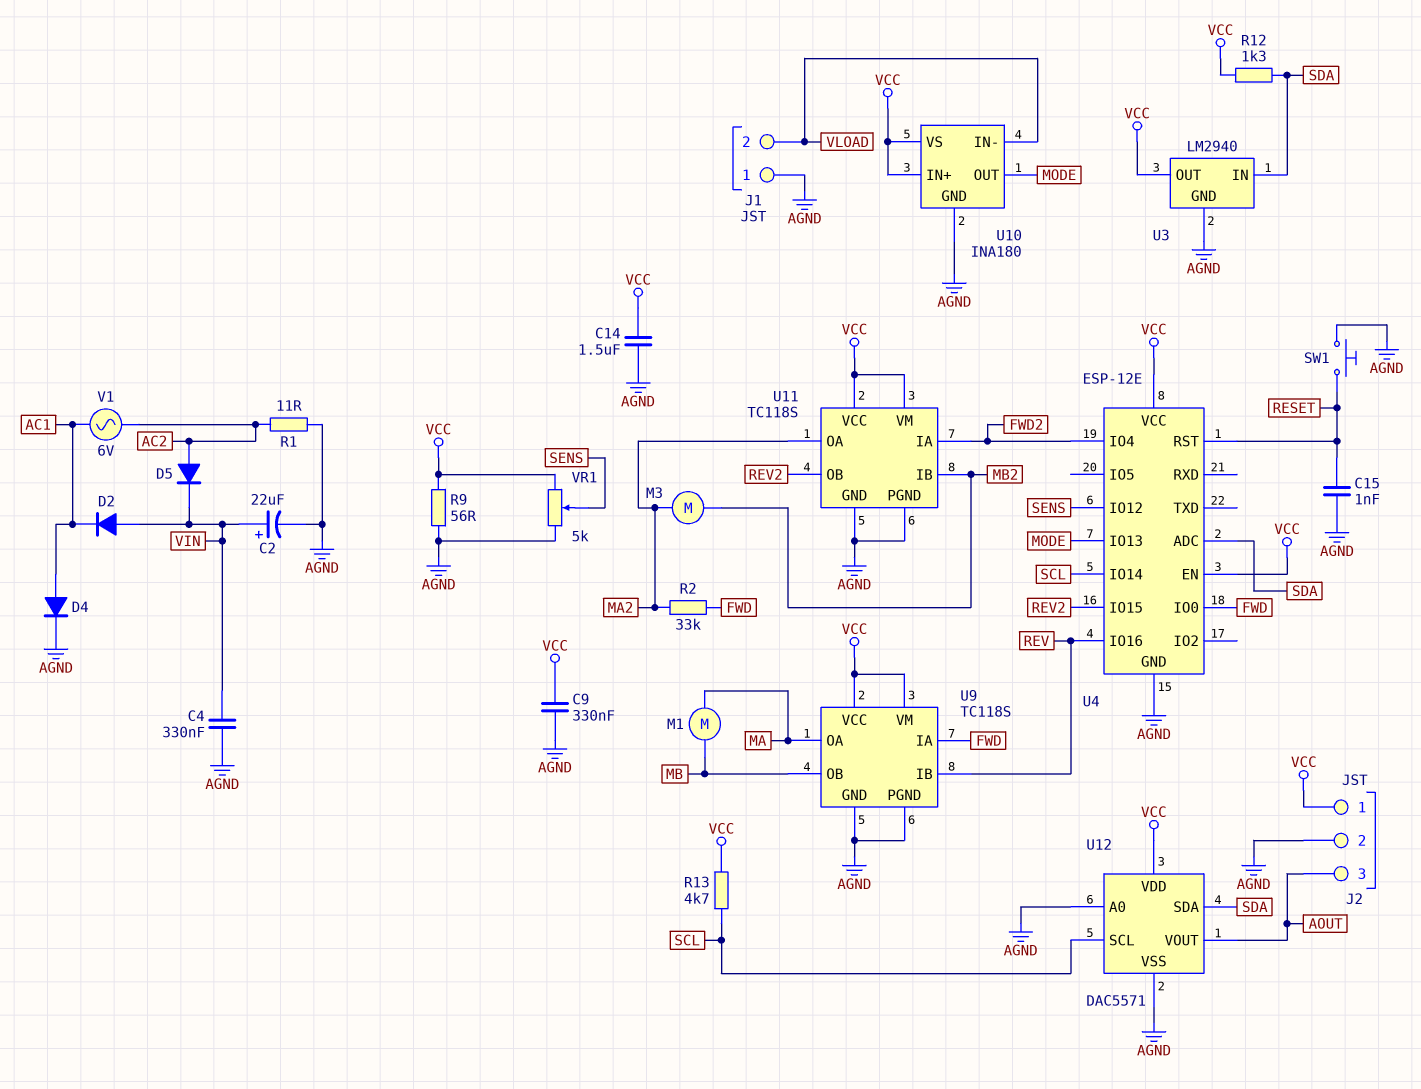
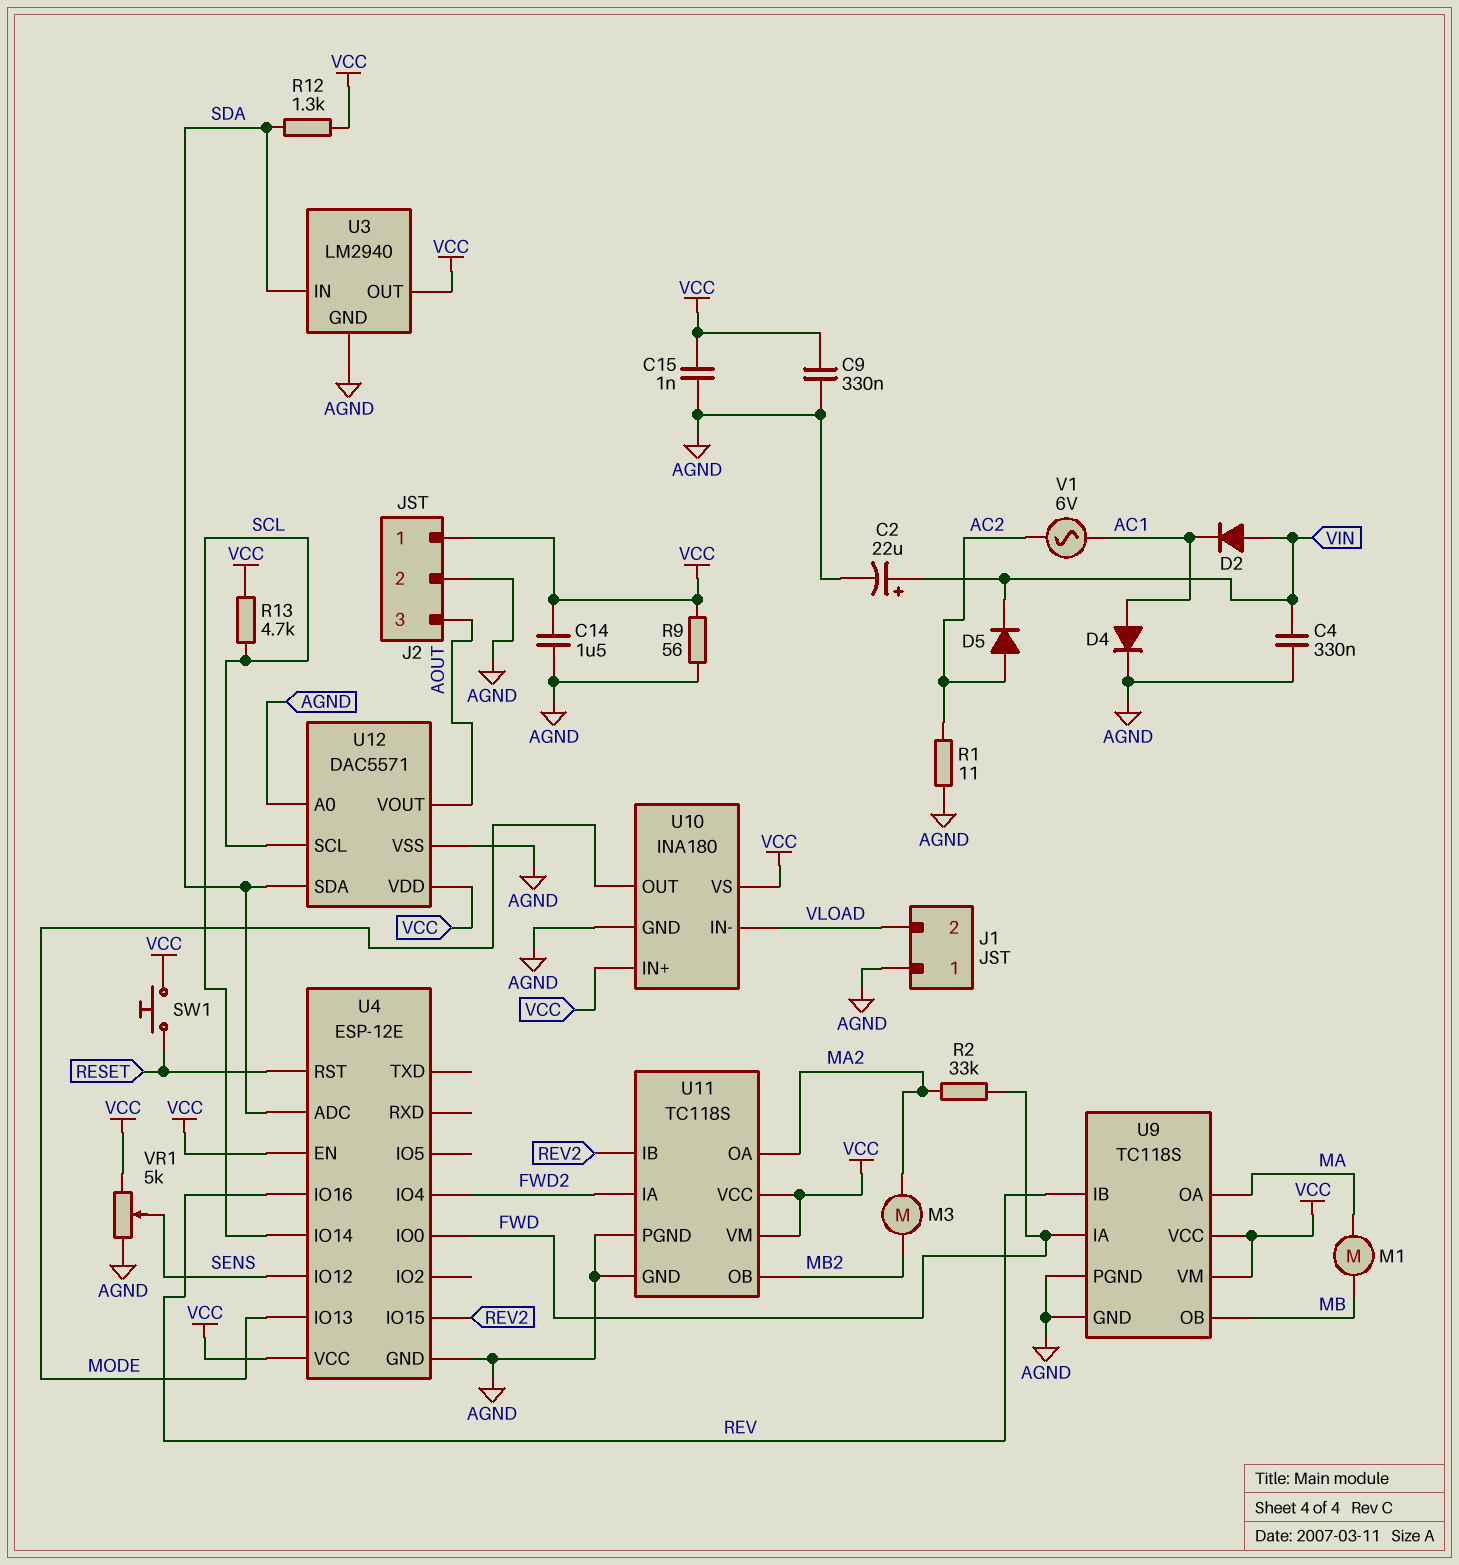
C15: 1nF (AGND, RESET) -> 1nF (AGND, VCC)
SW1: button (AGND, RESET) -> button (RESET, VCC)
U11 pin IB: MB2 -> REV2
U11 pin OB: REV2 -> MB2

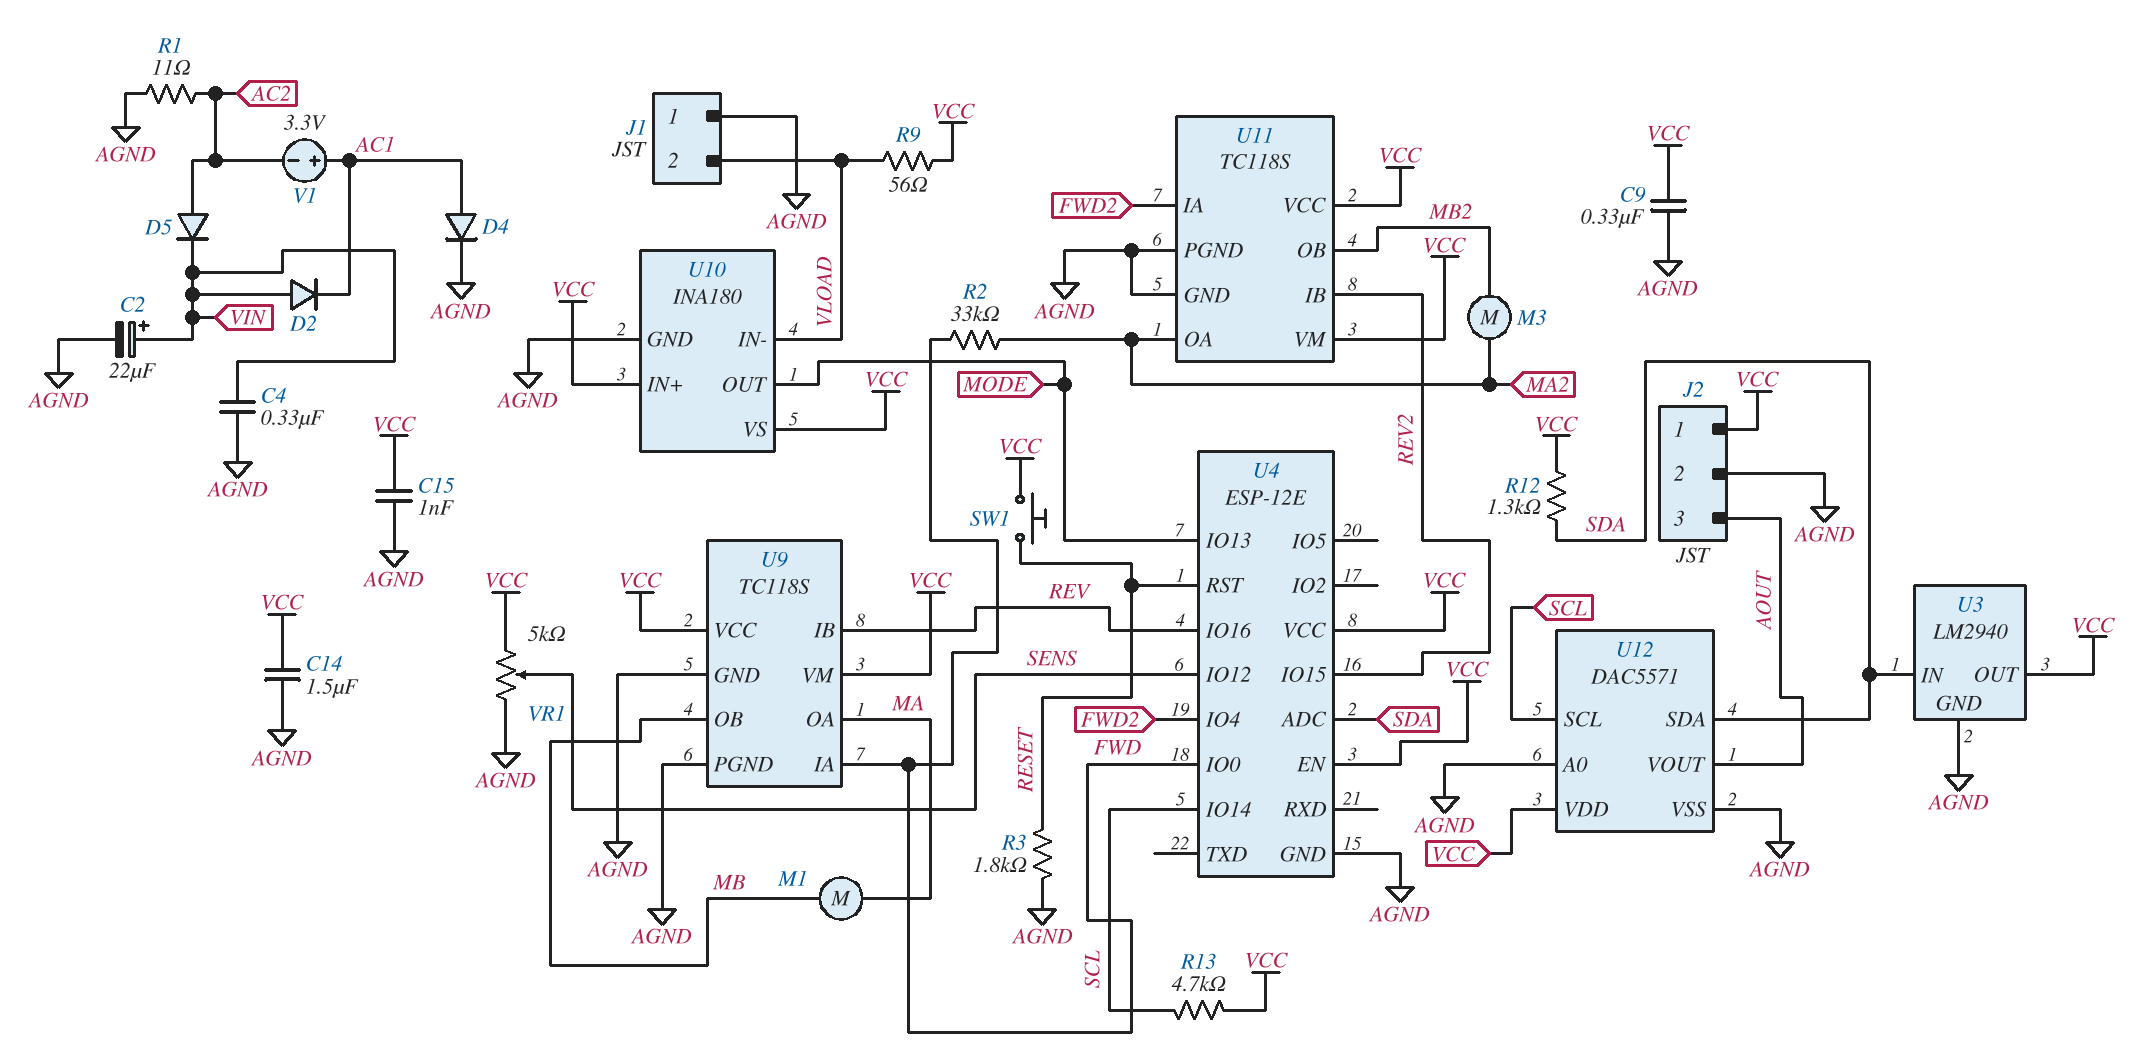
R3: none -> 1.8k (AGND, RESET)
R9: 56 (AGND, VCC) -> 56 (VCC, VLOAD)
V1: AC 6V (AC1, AC2) -> 3.3V (plus AC1, minus AC2)

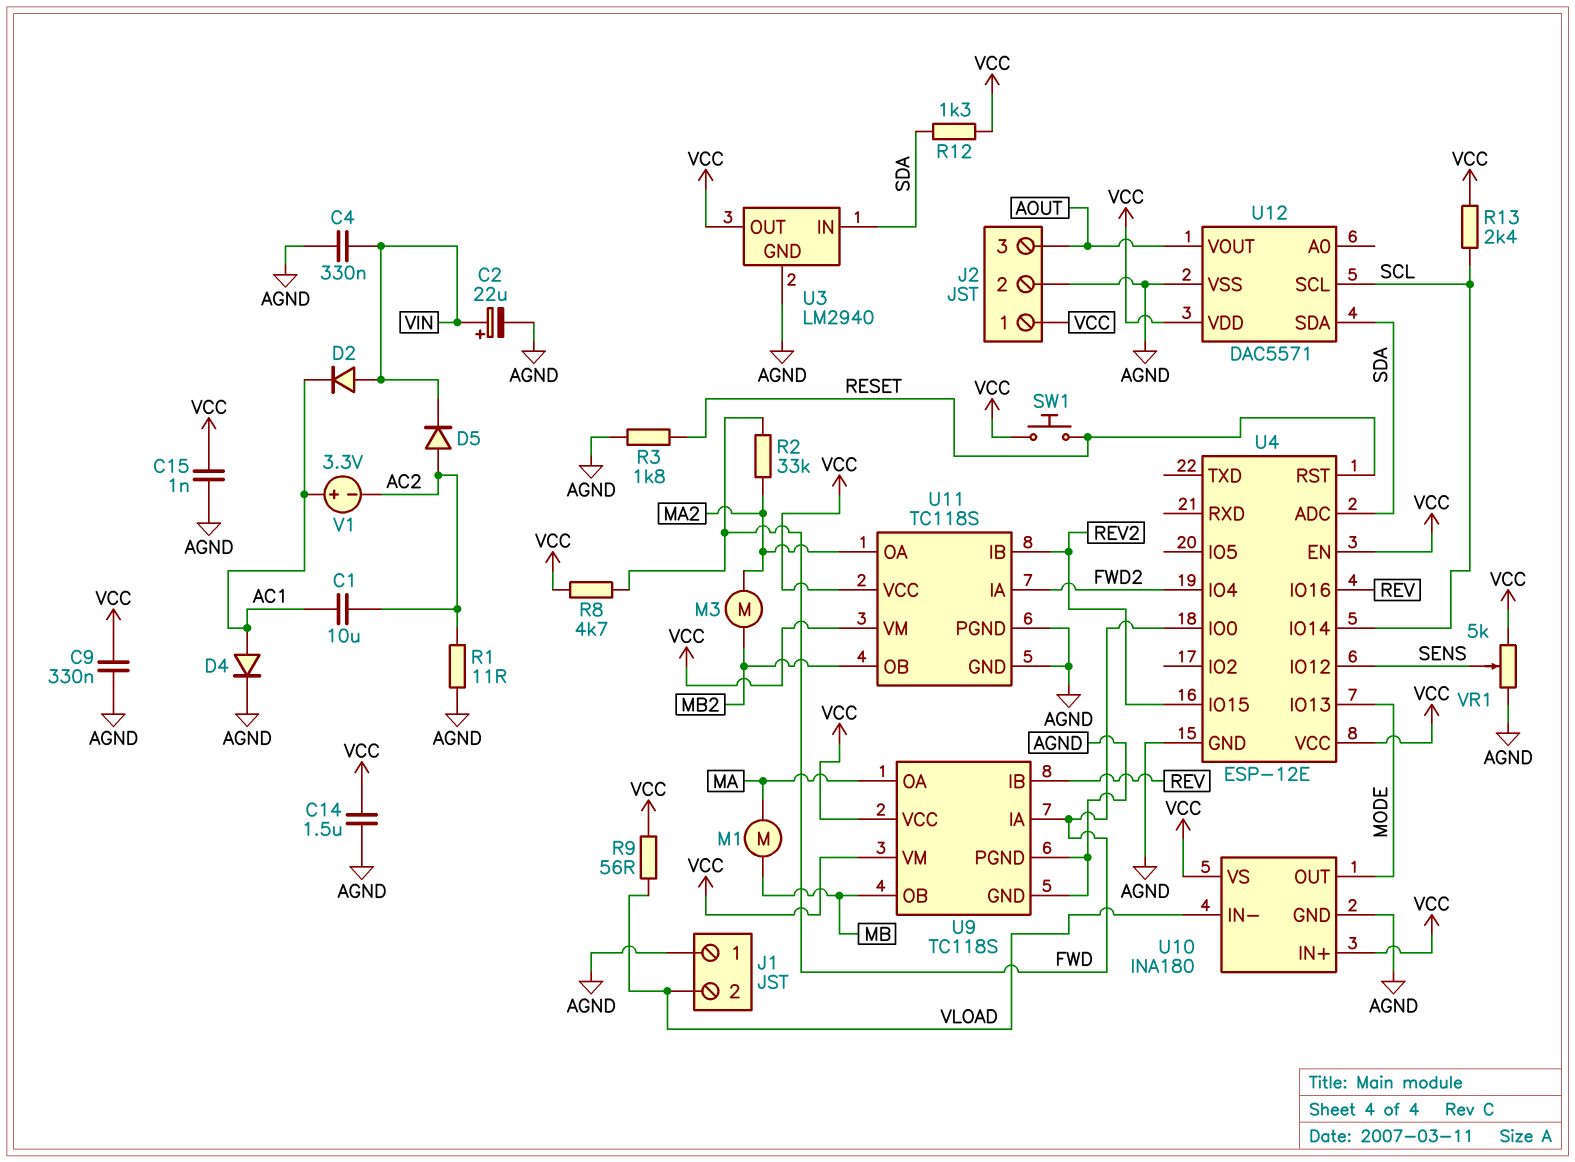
C1: none -> 10uF (AC1, AC2)
R8: none -> 4.7k (FWD, VCC)
R13: 4.7k (SCL, VCC) -> 2.4k (SCL, VCC)
U12 pin A0: AGND -> none

